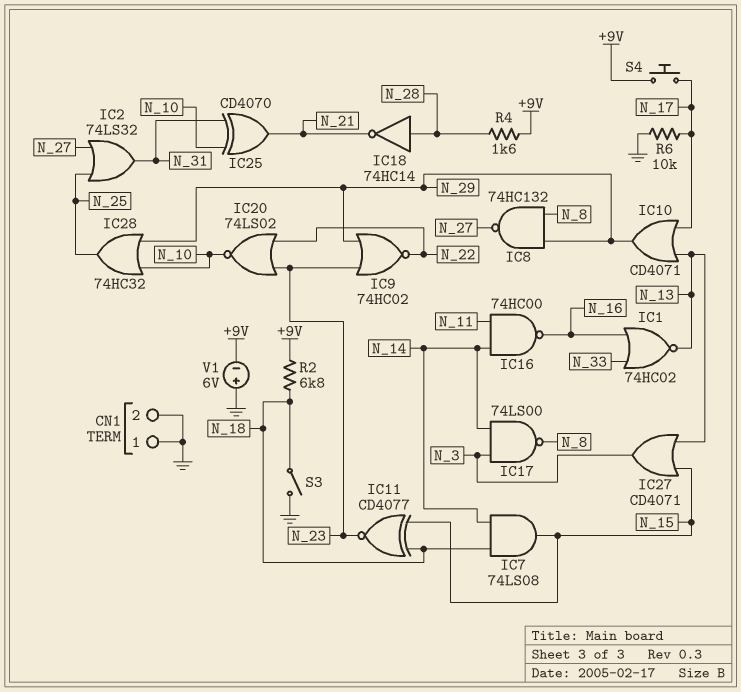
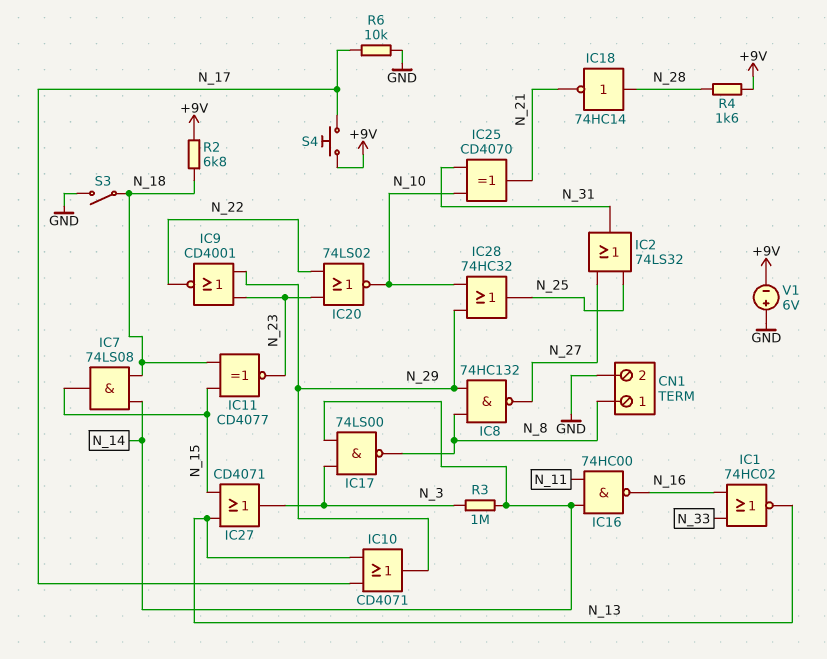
CN1 pin 1: GND -> N_8
IC9: NOR 74HC02 (in N_23, in N_29, out N_22) -> NOR CD4001 (in N_23, in N_29, out N_22)
R3: none -> 1M (N_3, N_14)

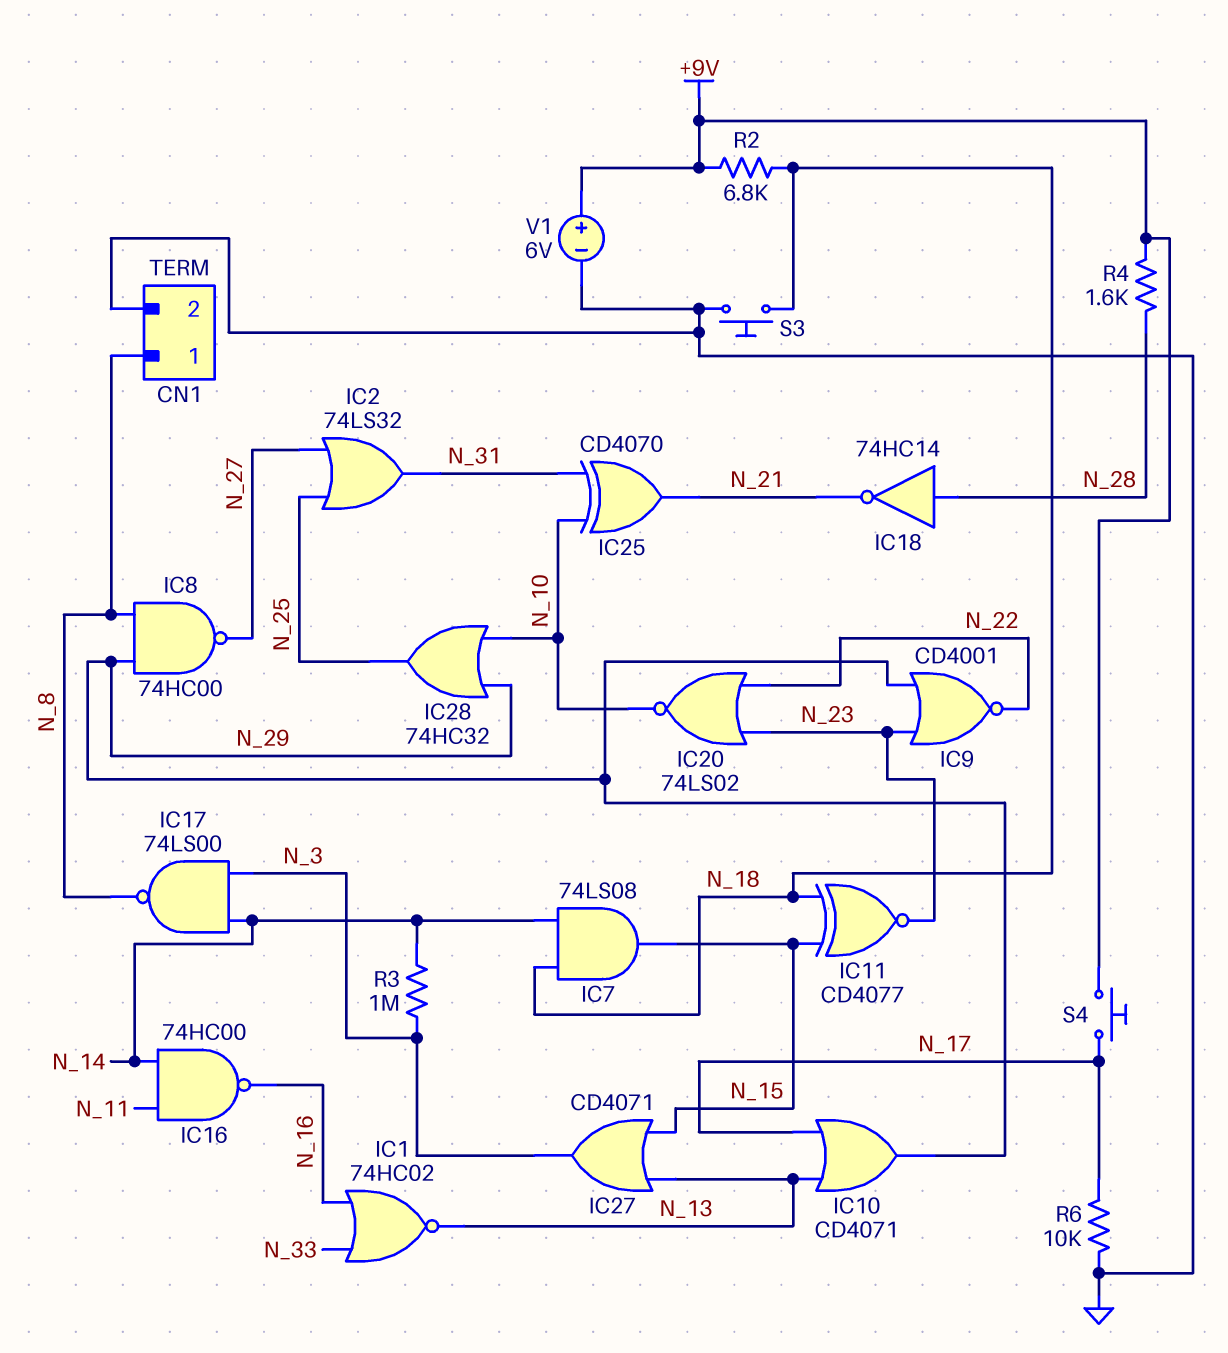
IC8: NAND 74HC132 (in N_8, in N_29, out N_27) -> NAND 74HC00 (in N_8, in N_29, out N_27)
S3: switch (GND, N_18) -> button (GND, N_18)
V1: 6V (plus GND, minus +9V) -> 6V (plus +9V, minus GND)

